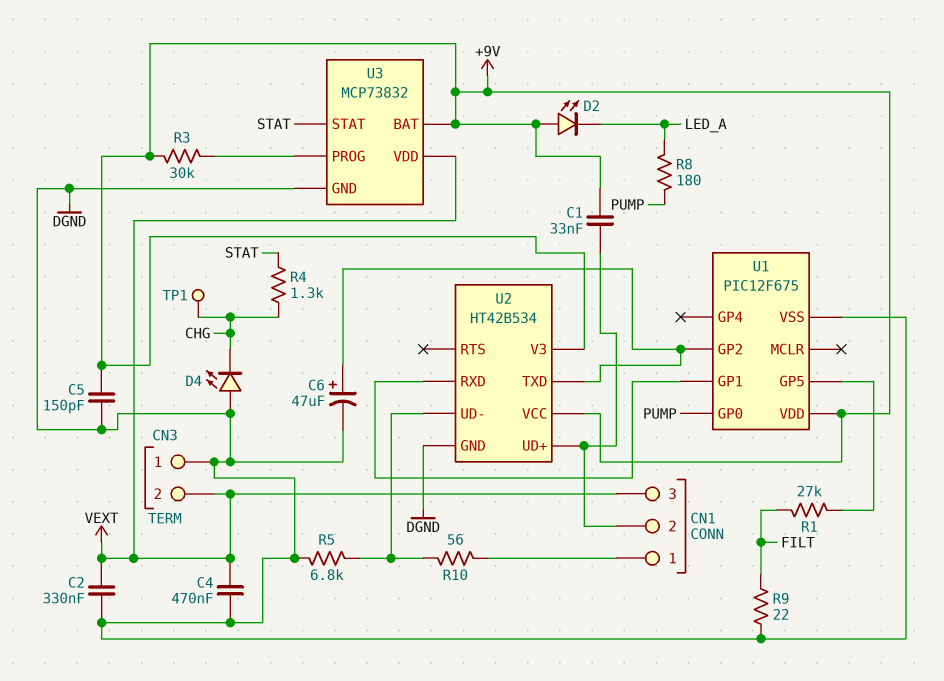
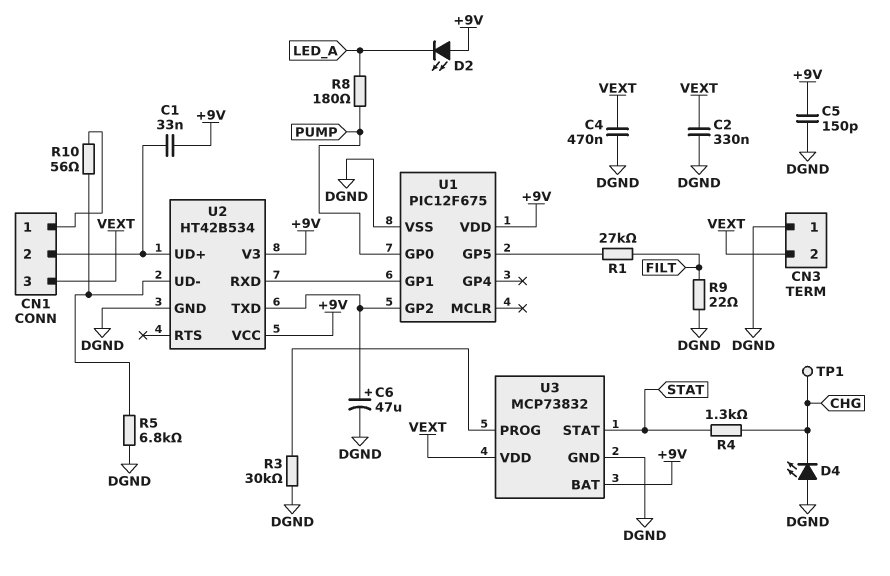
R3: 30k (+9V, U3/PROG) -> 30k (DGND, U3/PROG)

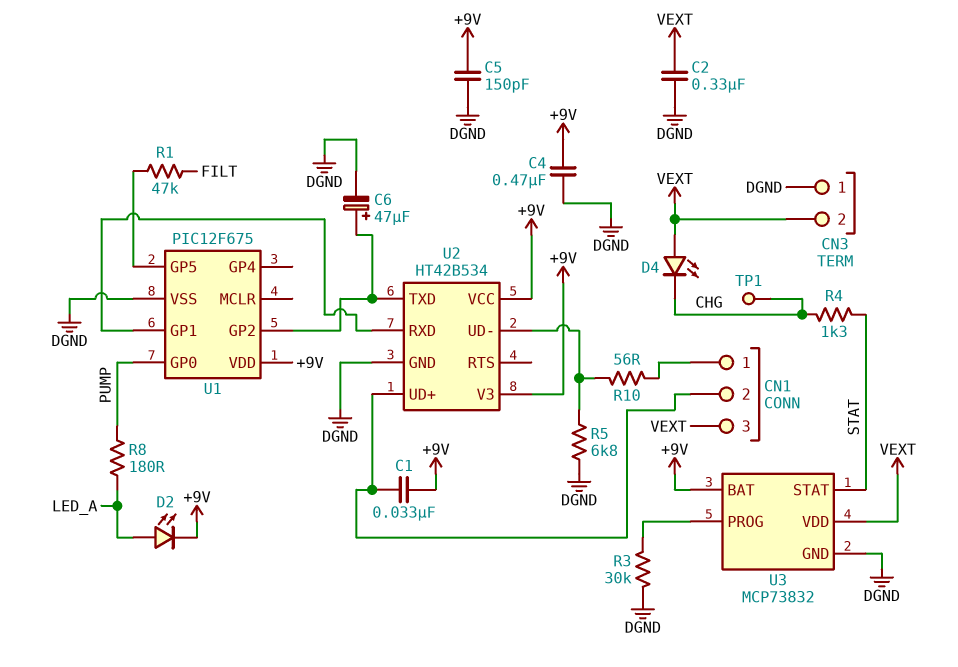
C4: 470nF (DGND, VEXT) -> 470nF (+9V, DGND)
D2: LED (A +9V, K LED_A) -> LED (A LED_A, K +9V)
D4: LED (A DGND, K CHG) -> LED (A VEXT, K CHG)
R1: 27k (FILT, U1/GP5) -> 47k (FILT, U1/GP5)
R9: 22 (DGND, FILT) -> none

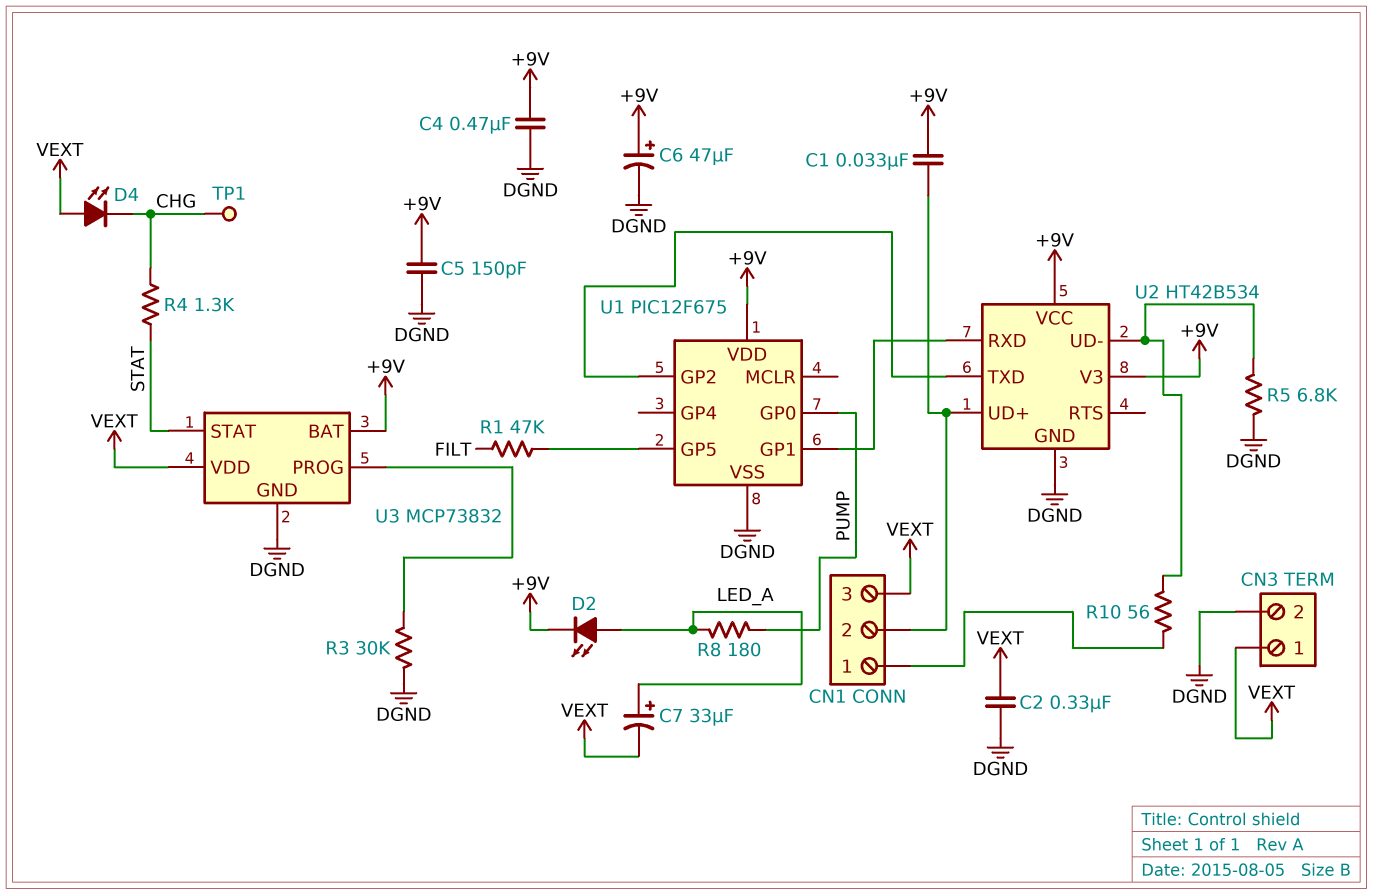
C6: 47uF (plus U1/GP2, minus DGND) -> 47uF (plus +9V, minus DGND)
C7: none -> 33uF (plus LED_A, minus VEXT)
CN3 pin 1: DGND -> VEXT
CN3 pin 2: VEXT -> DGND

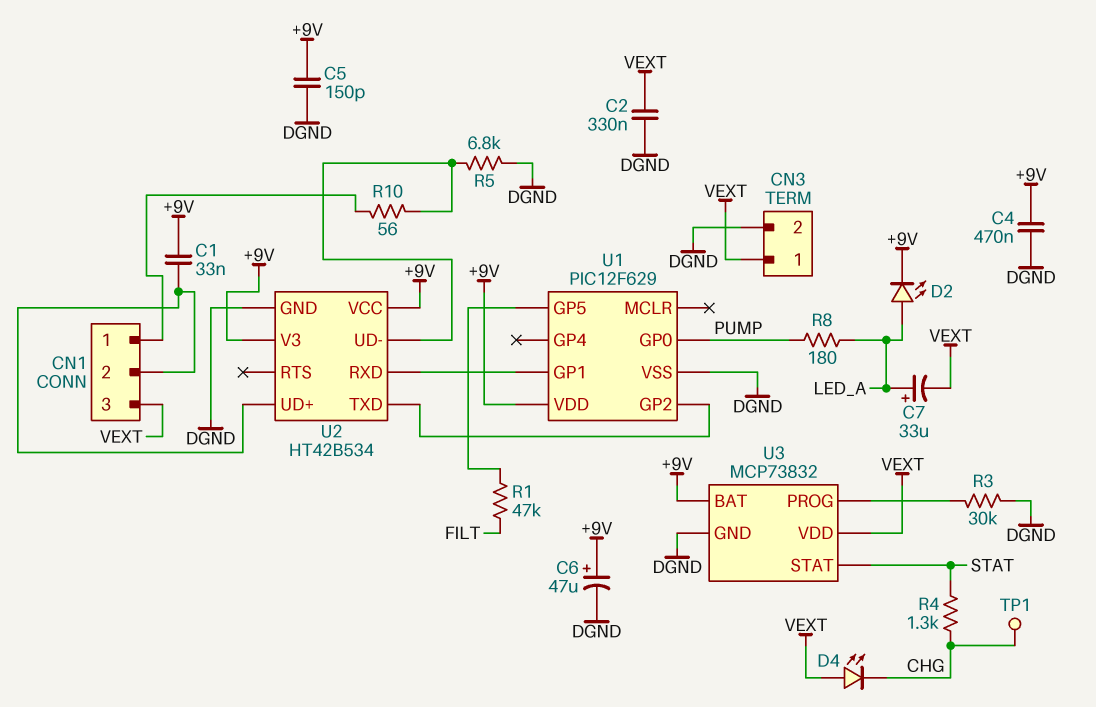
U1: PIC12F675 -> PIC12F629

